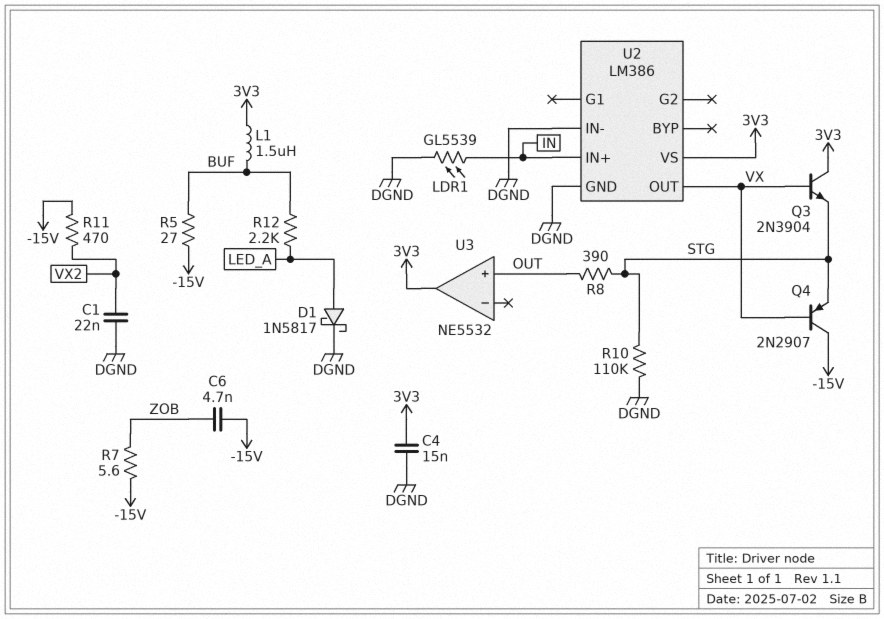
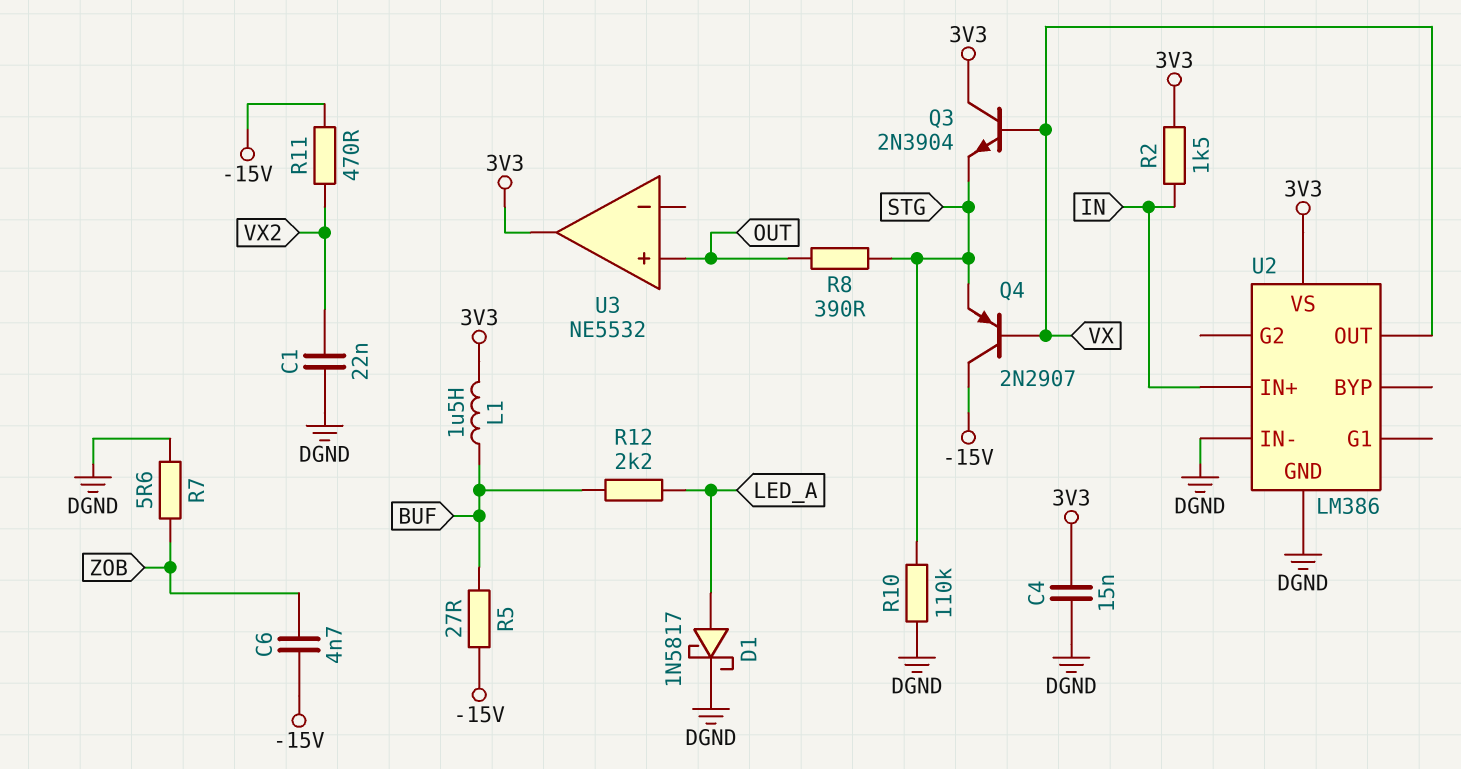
LDR1: GL5539 (DGND, IN) -> none
R2: none -> 1.5k (3V3, IN)
R7: 5.6 (-15V, ZOB) -> 5.6 (DGND, ZOB)

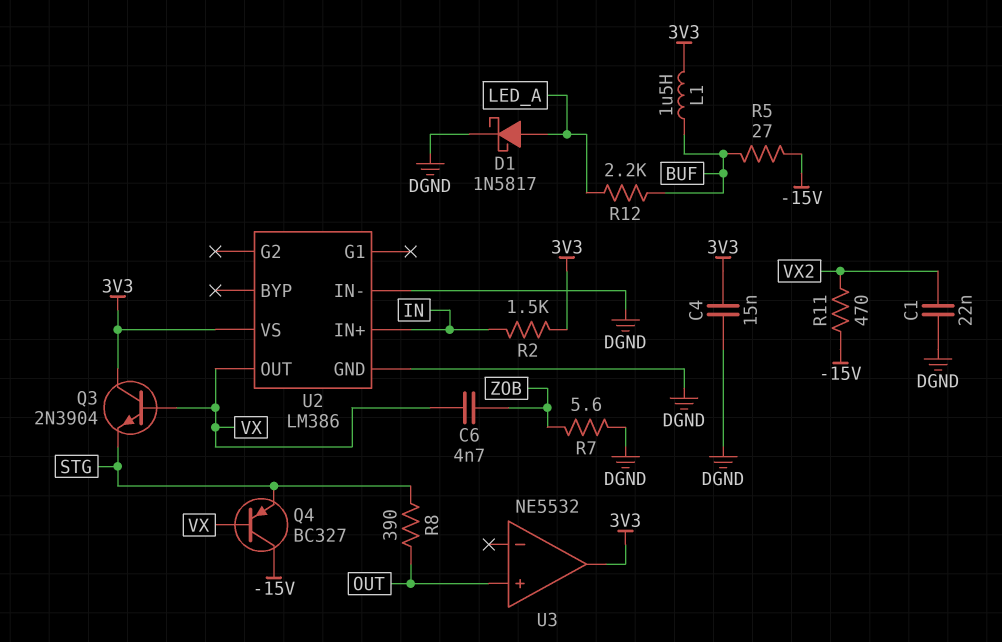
C6: 4.7nF (-15V, ZOB) -> 4.7nF (VX, ZOB)
Q4: PNP 2N2907 (B VX, C -15V, E STG) -> PNP BC327 (B VX, C -15V, E STG)
R10: 110k (DGND, STG) -> none

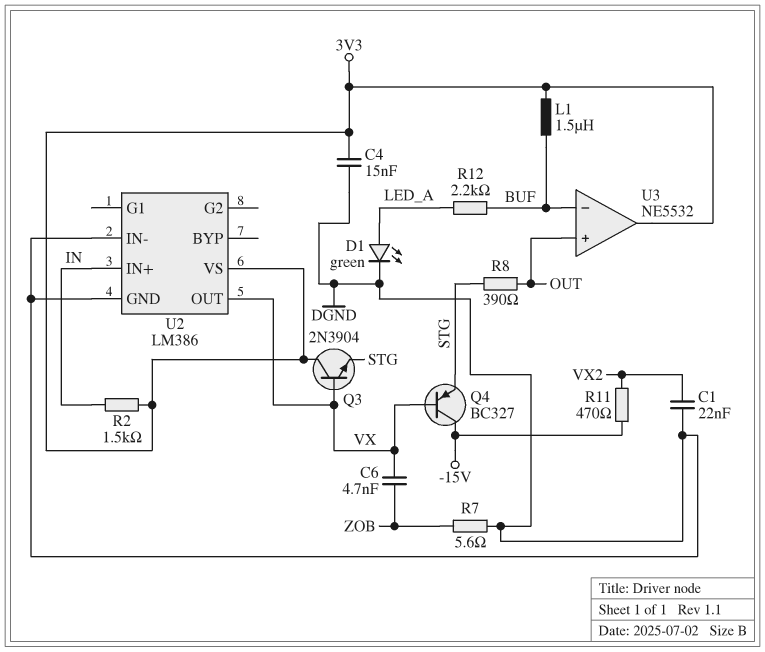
D1: schottky 1N5817 (A LED_A, K DGND) -> LED green (A LED_A, K DGND)
R5: 27 (-15V, BUF) -> none
U3 pin in-: none -> BUF

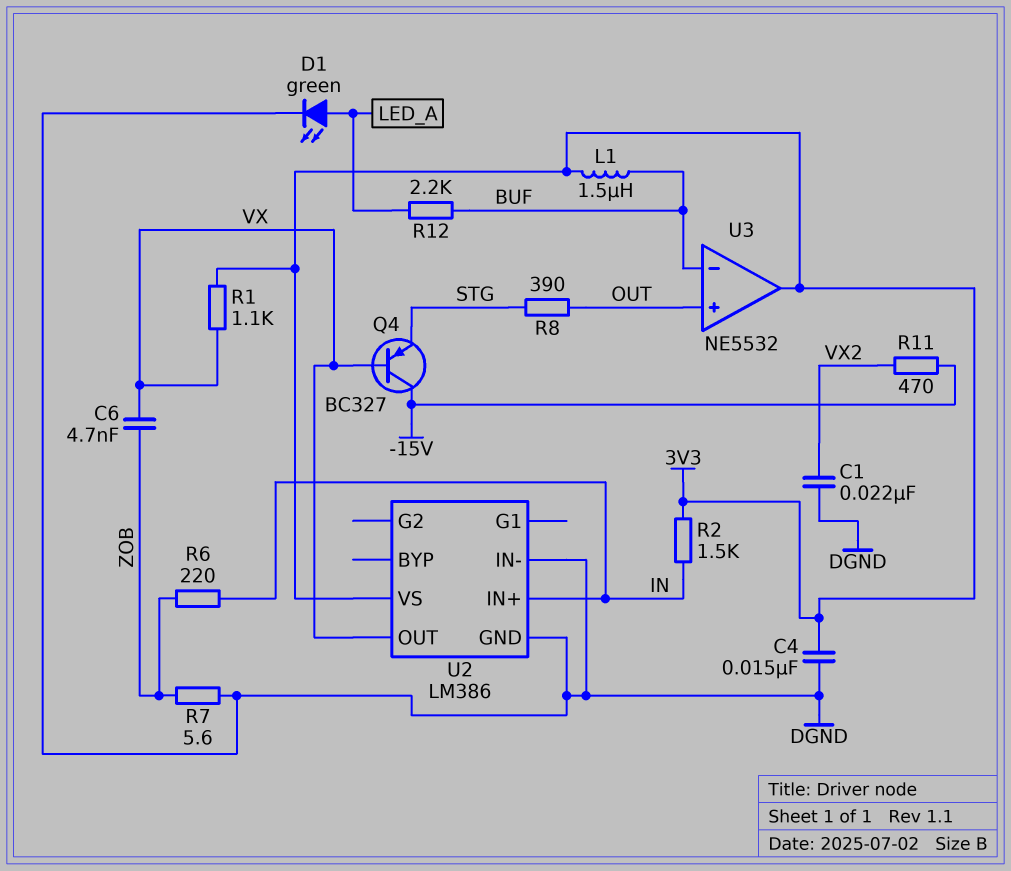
Q3: NPN 2N3904 (B VX, C 3V3, E STG) -> none
R1: none -> 1.1k (3V3, VX)
R6: none -> 220 (IN, ZOB)

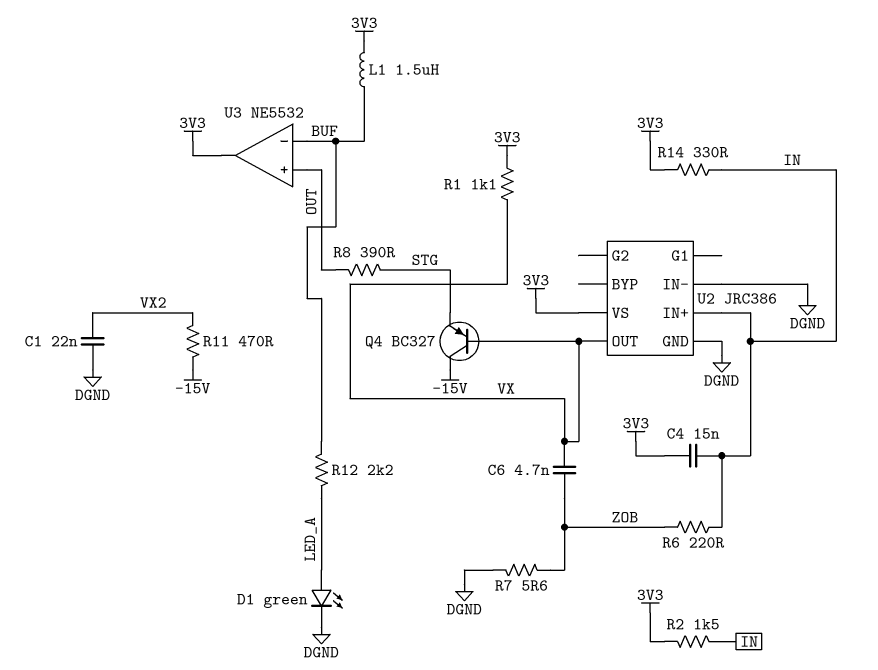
C4: 15nF (3V3, DGND) -> 15nF (3V3, IN)
R14: none -> 330 (3V3, IN)
U2: LM386 -> JRC386

